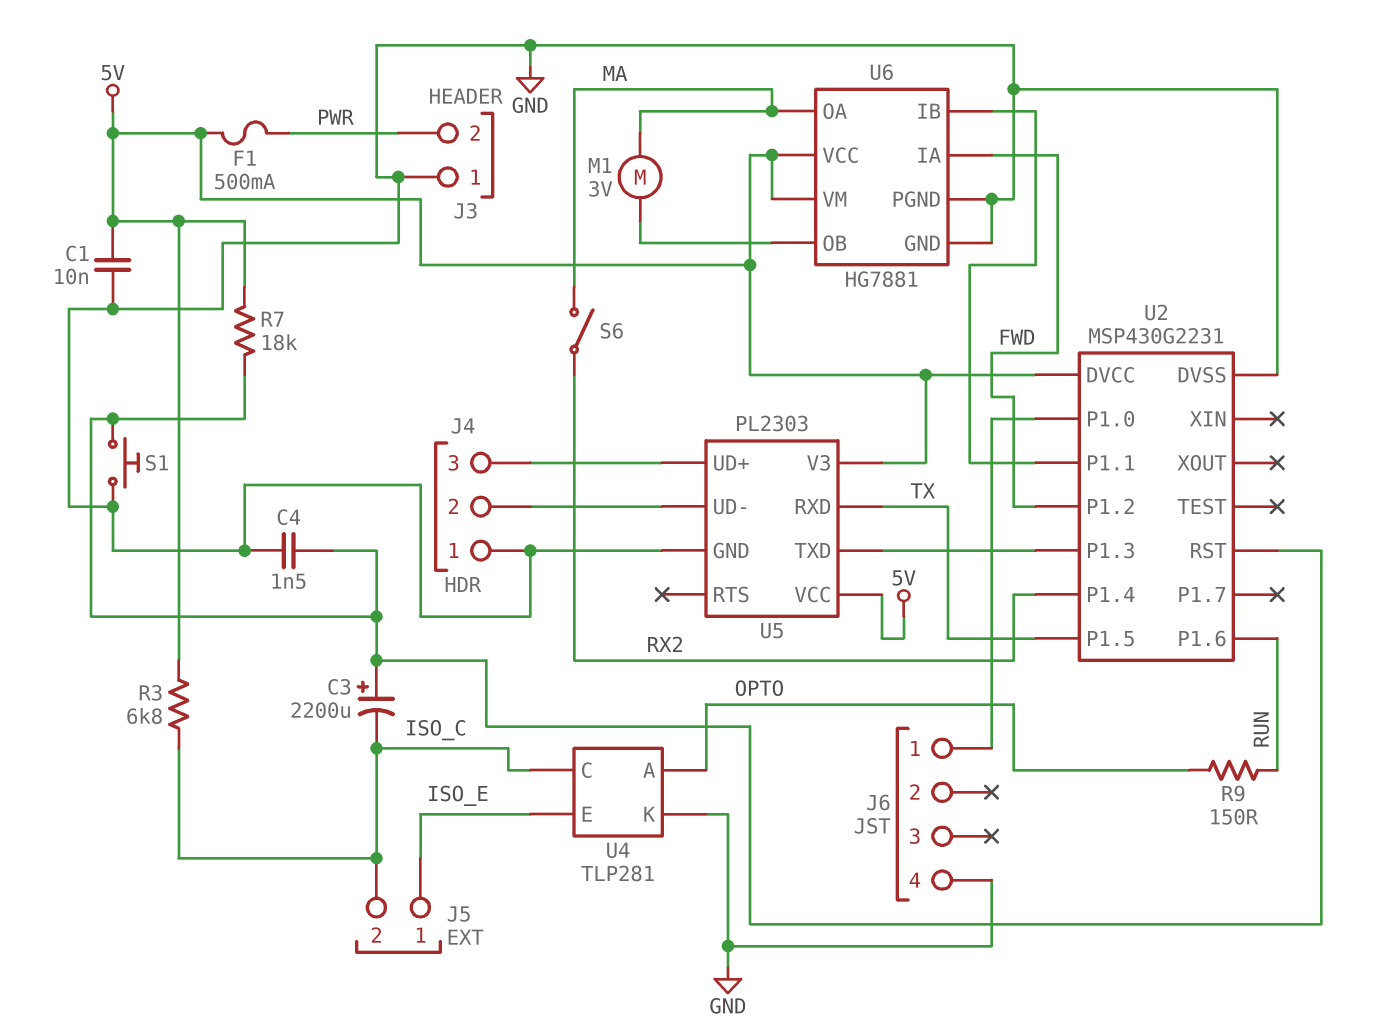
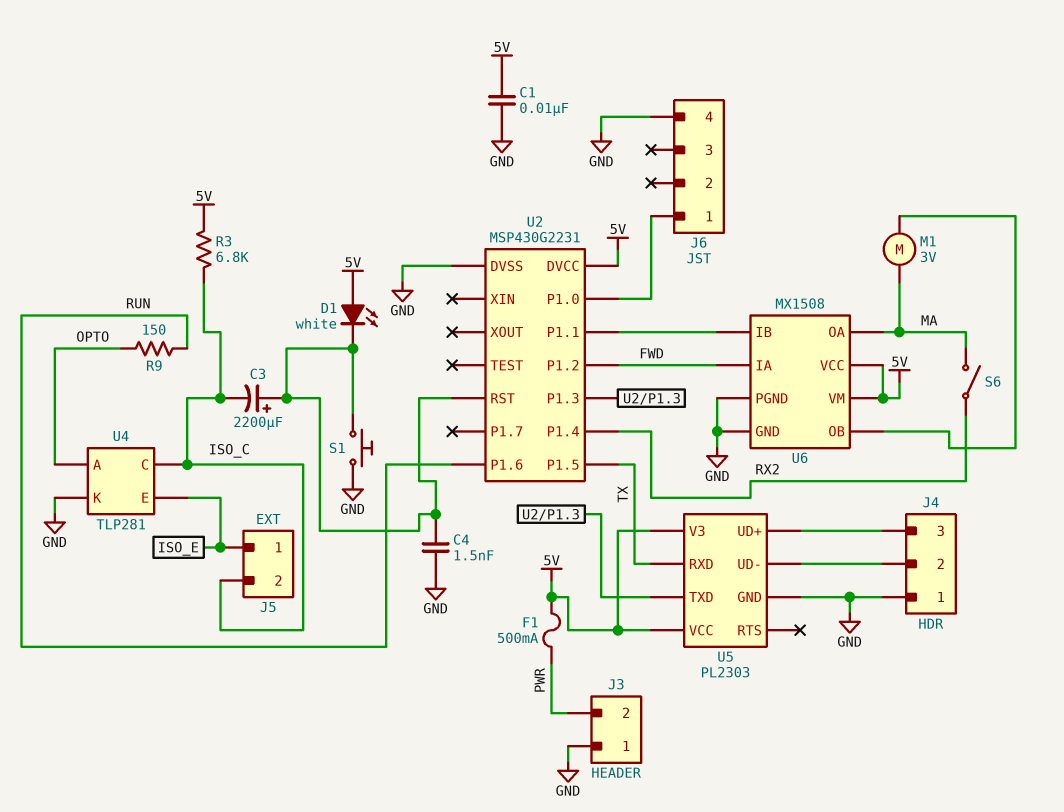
D1: none -> LED white (A 5V, K U2/RST)
R7: 18k (5V, U2/RST) -> none
U6: HG7881 -> MX1508

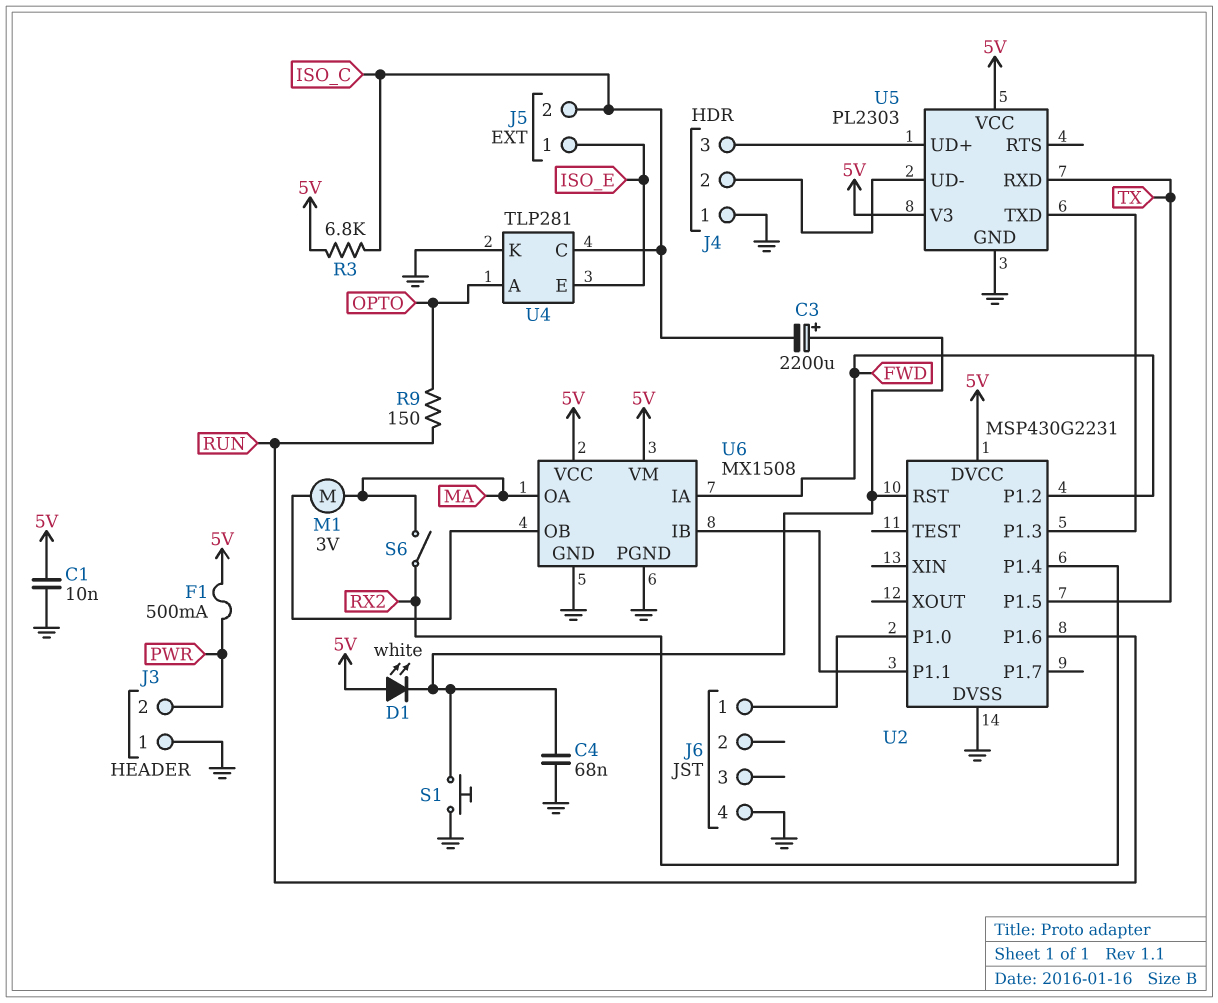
C4: 1.5nF (GND, U2/RST) -> 68nF (GND, U2/RST)

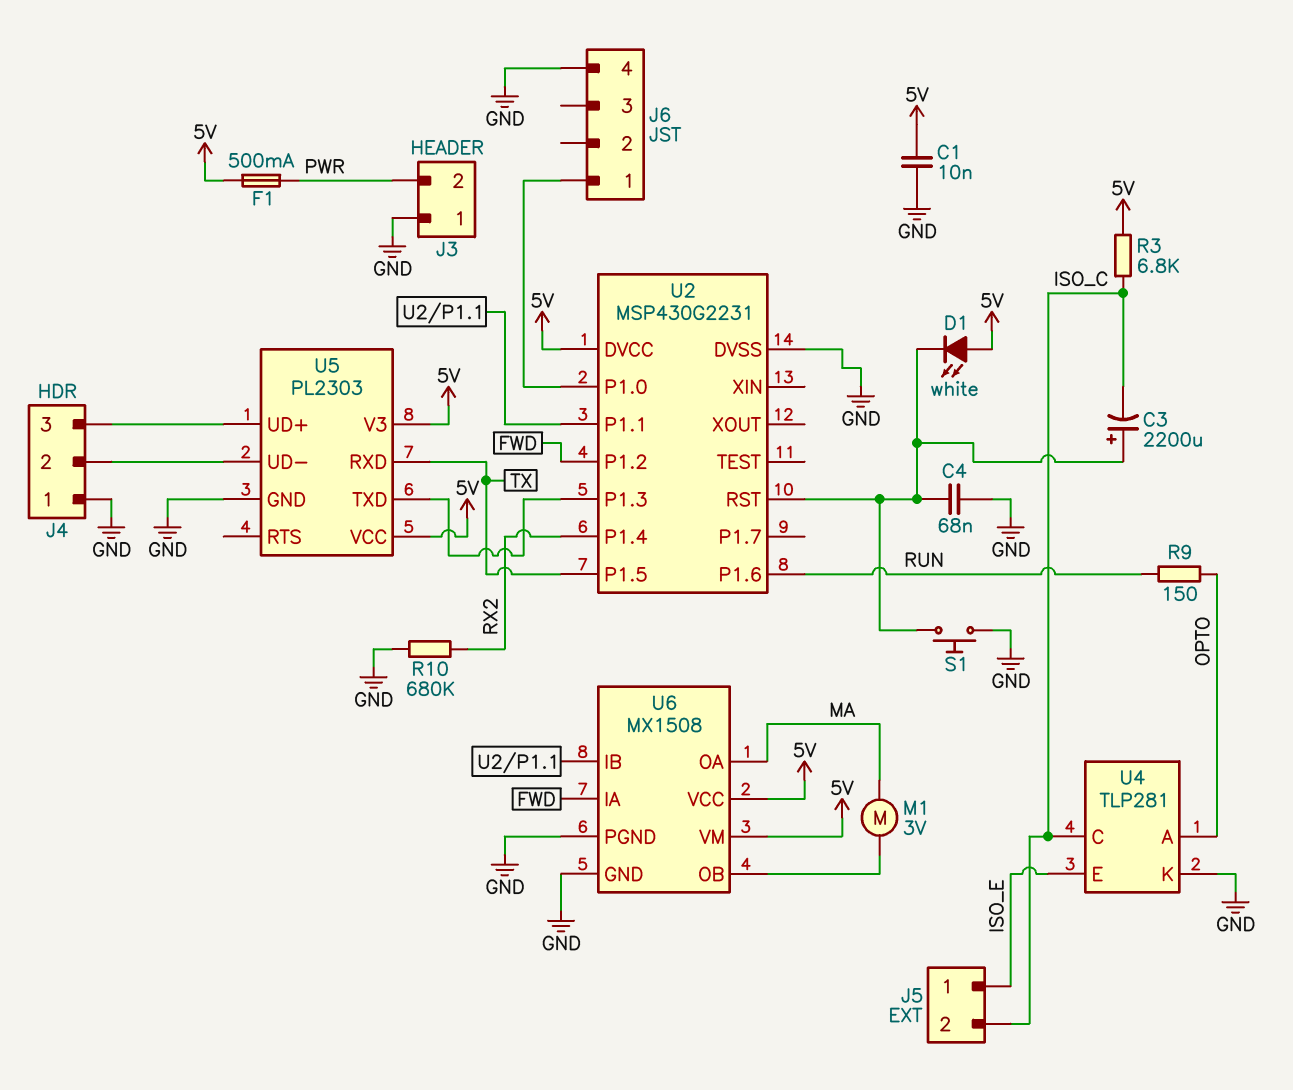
R10: none -> 680k (GND, RX2)
S6: switch (MA, RX2) -> none

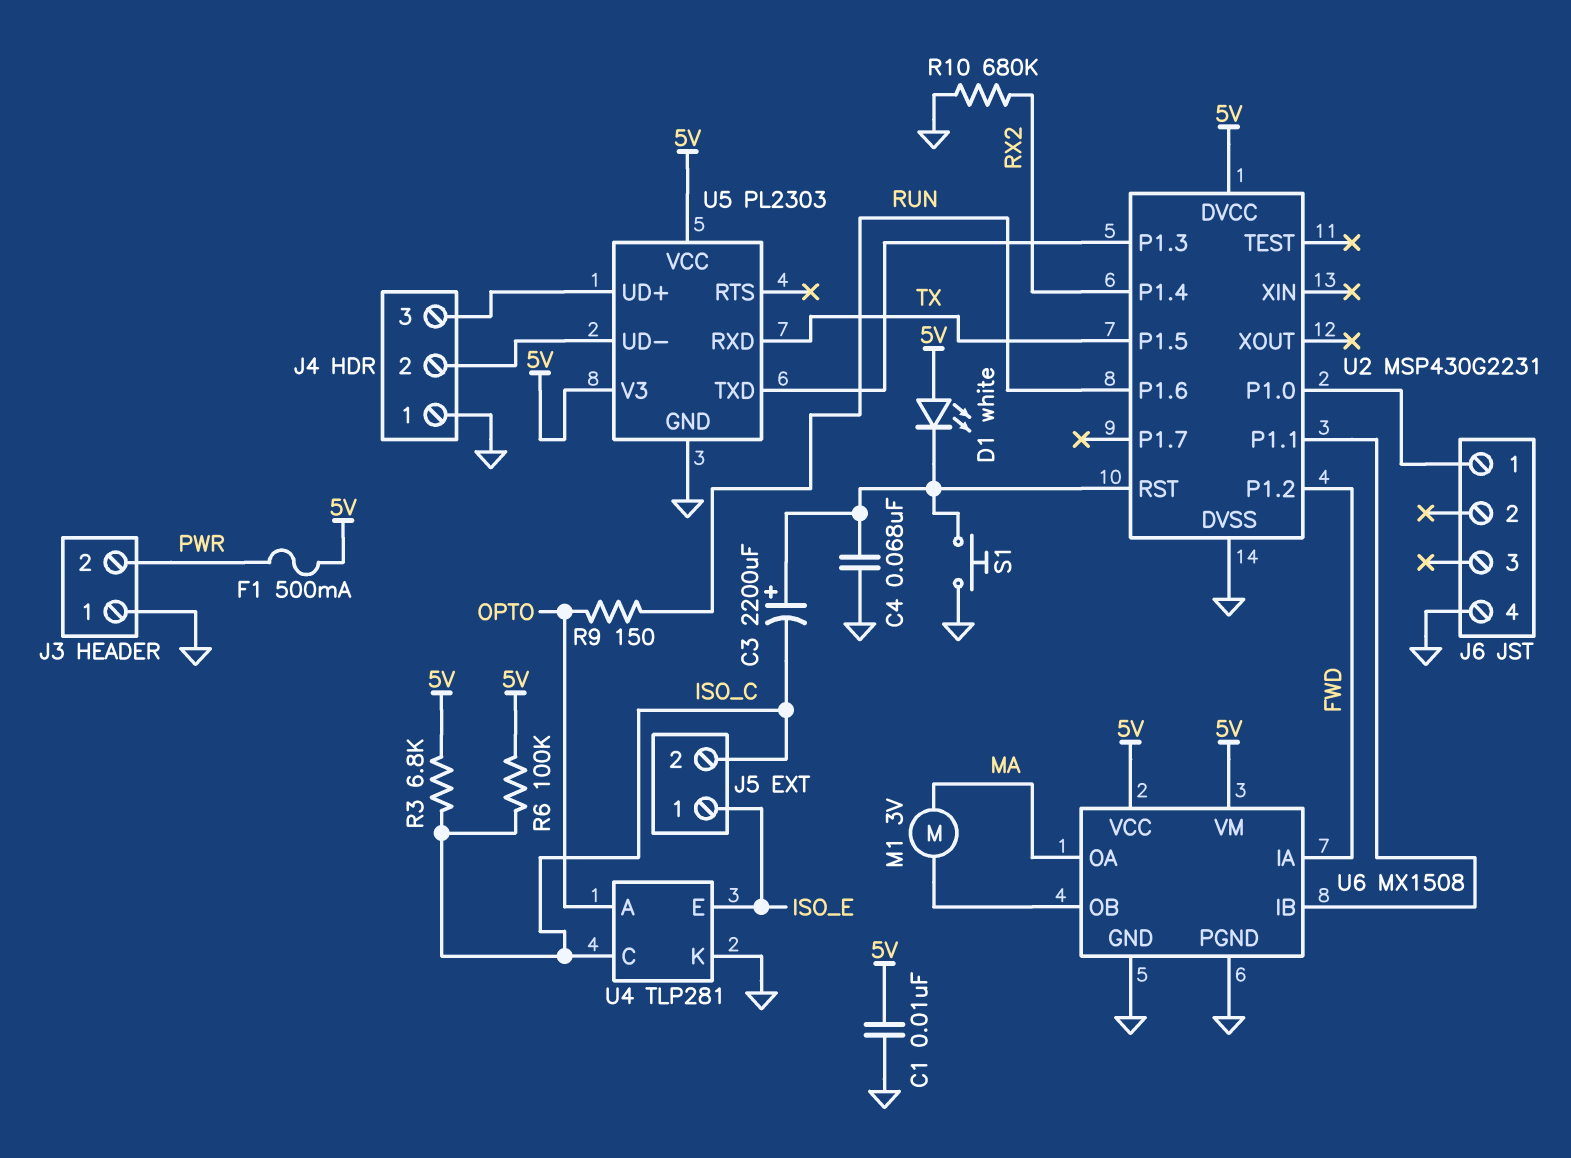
R6: none -> 100k (5V, ISO_C)

